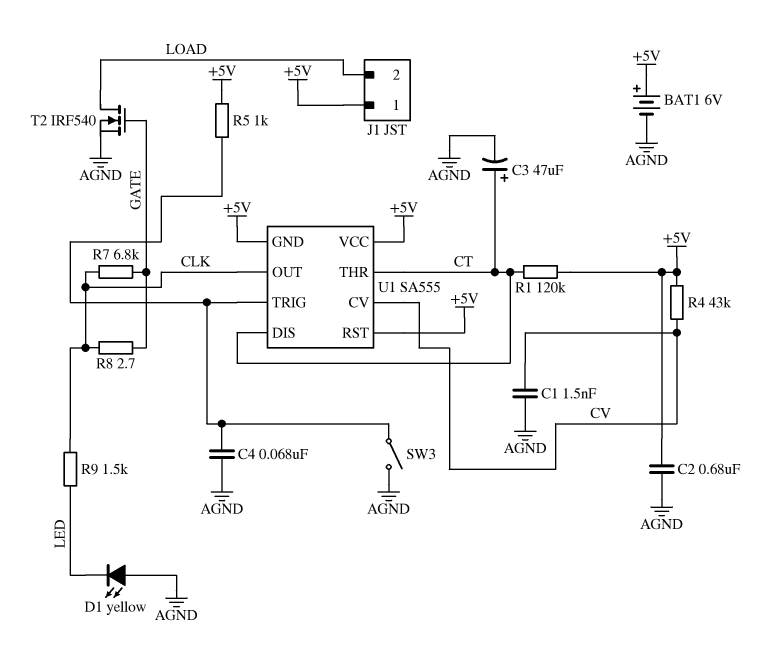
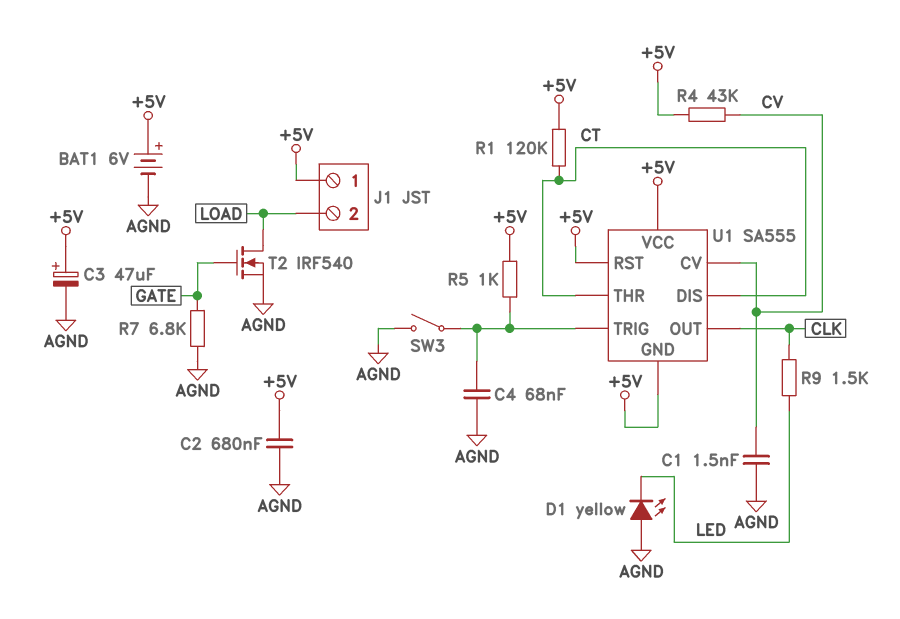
C3: 47uF (plus CT, minus AGND) -> 47uF (plus +5V, minus AGND)
R7: 6.8k (CLK, GATE) -> 6.8k (AGND, GATE)
R8: 2.7 (CLK, GATE) -> none

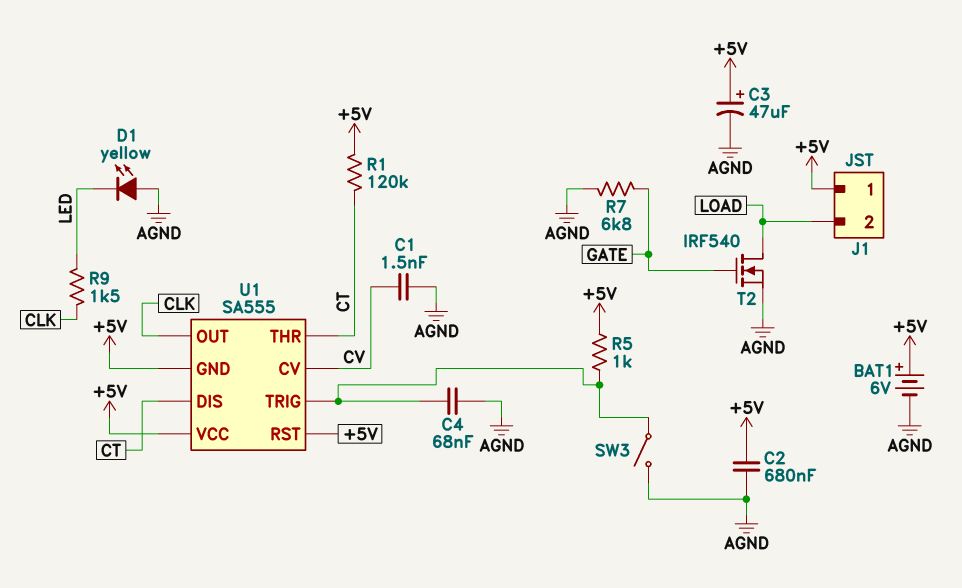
R4: 43k (+5V, CV) -> none

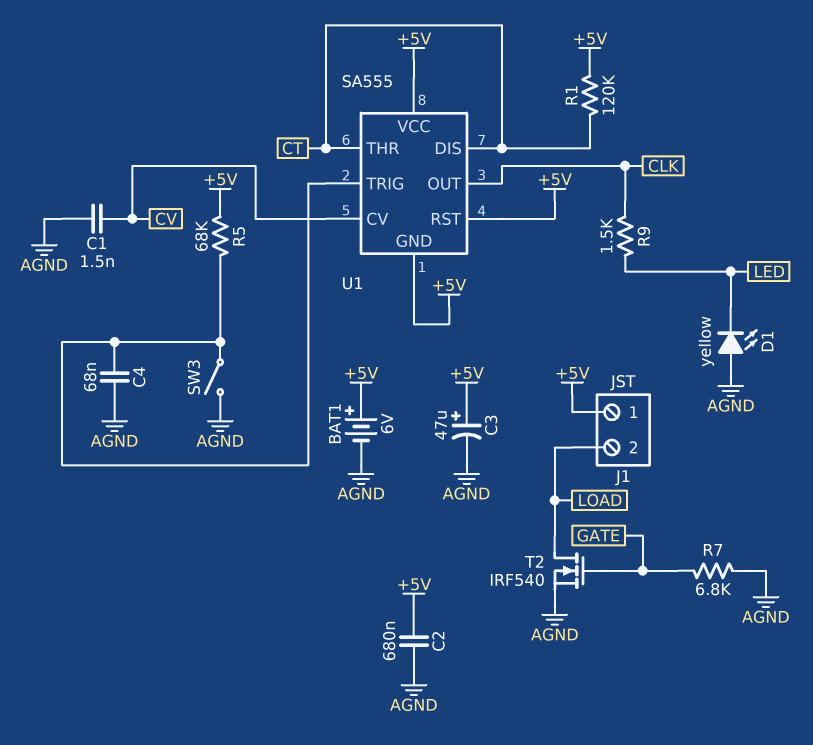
R5: 1k (+5V, U1/TRIG) -> 68k (+5V, U1/TRIG)

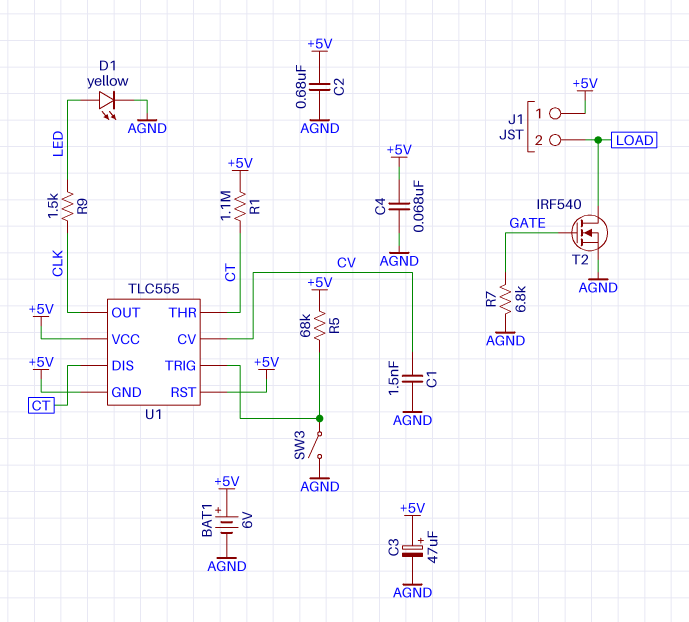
C4: 68nF (AGND, U1/TRIG) -> 68nF (+5V, AGND)
D1: LED yellow (A AGND, K LED) -> LED yellow (A LED, K AGND)
R1: 120k (+5V, CT) -> 1.1M (+5V, CT)
U1: SA555 -> TLC555

